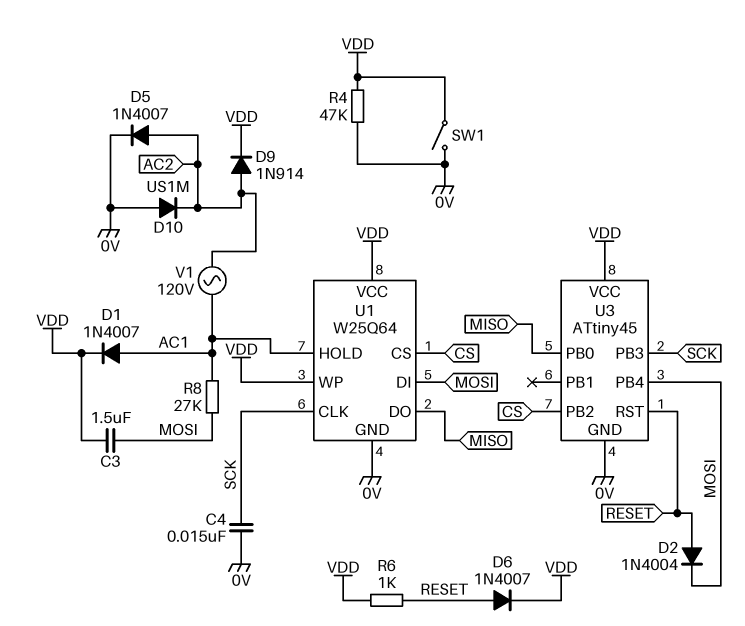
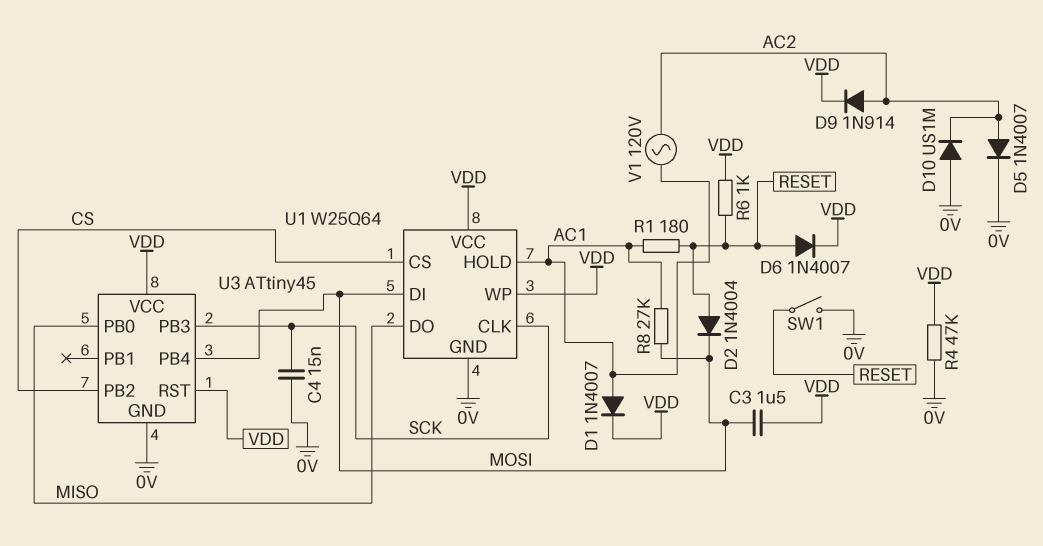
R1: none -> 180 (AC1, RESET)
SW1: switch (0V, VDD) -> switch (0V, RESET)
U3 pin RST: RESET -> VDD

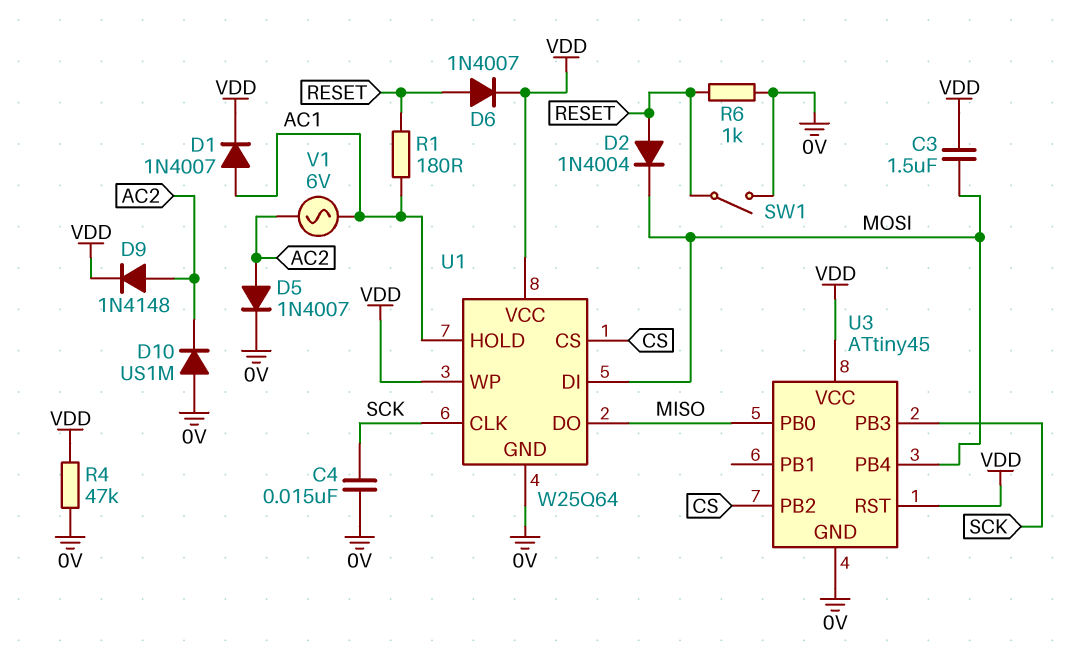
D9: diode 1N914 (A AC2, K VDD) -> diode 1N4148 (A AC2, K VDD)
R6: 1k (RESET, VDD) -> 1k (0V, RESET)
R8: 27k (AC1, MOSI) -> none
V1: AC 120V (AC1, AC2) -> AC 6V (AC1, AC2)

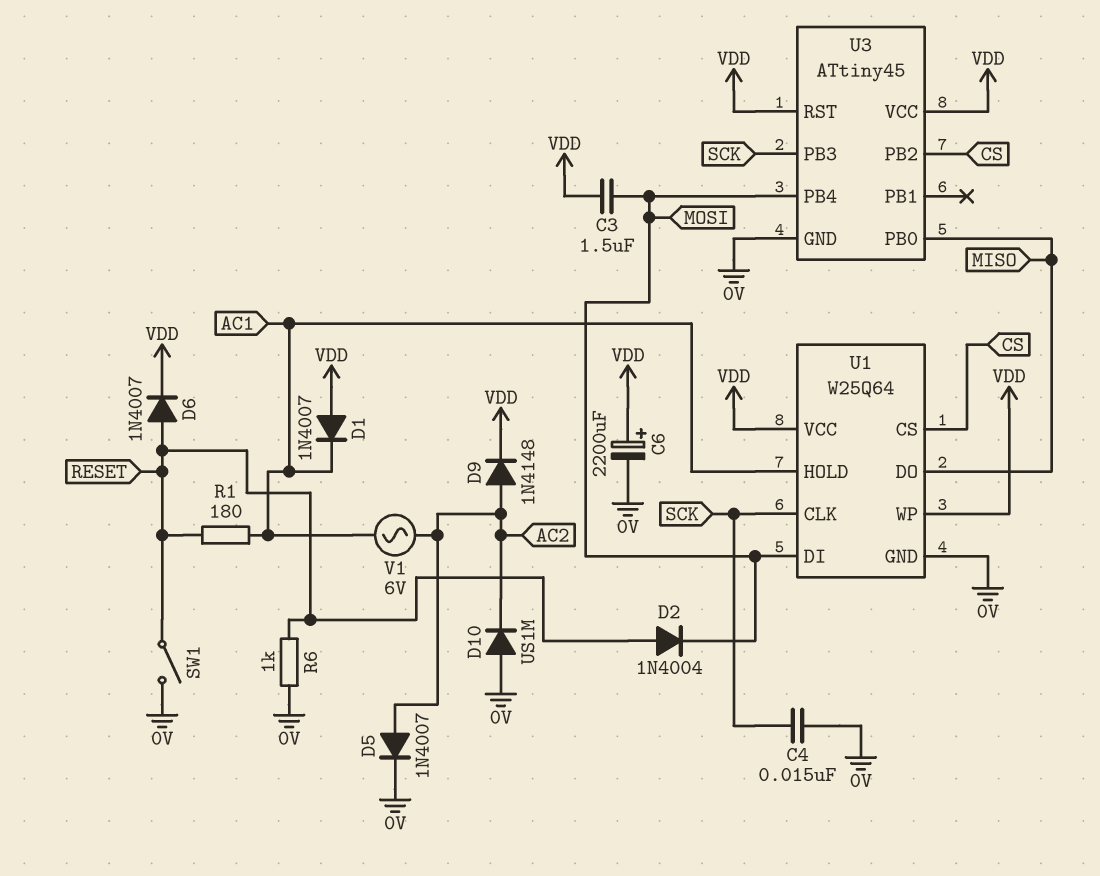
C6: none -> 2200uF (plus VDD, minus 0V)
D1: diode 1N4007 (A AC1, K VDD) -> diode 1N4007 (A VDD, K AC1)
R4: 47k (0V, VDD) -> none

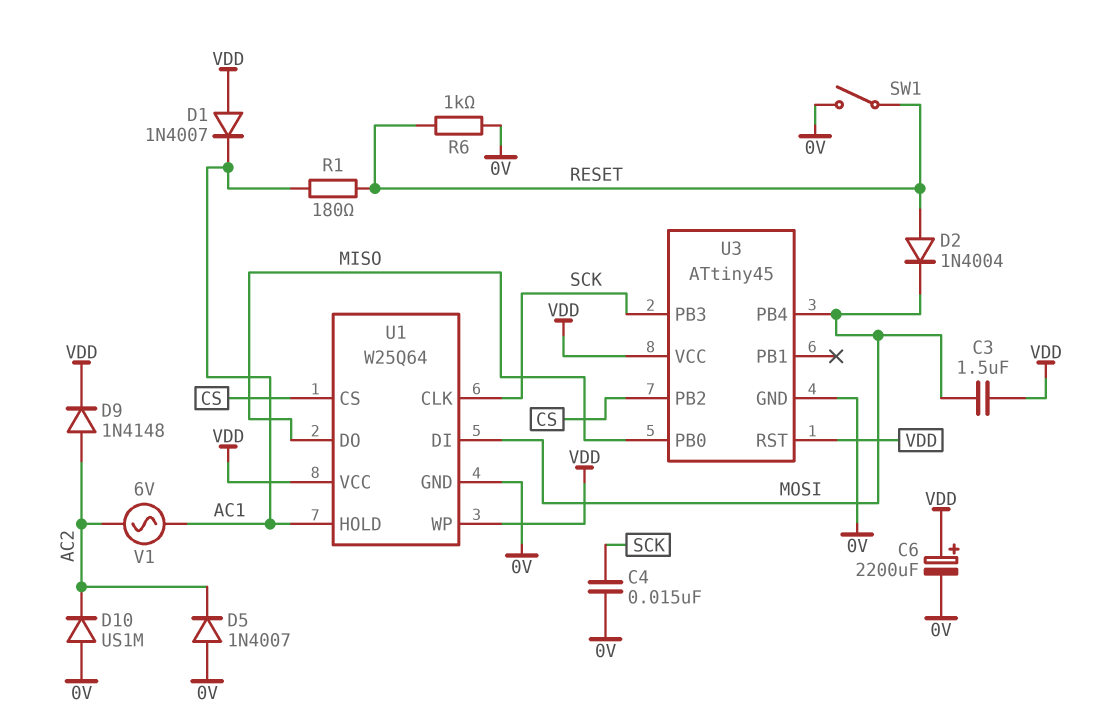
D5: diode 1N4007 (A AC2, K 0V) -> diode 1N4007 (A 0V, K AC2)
D6: diode 1N4007 (A RESET, K VDD) -> none

